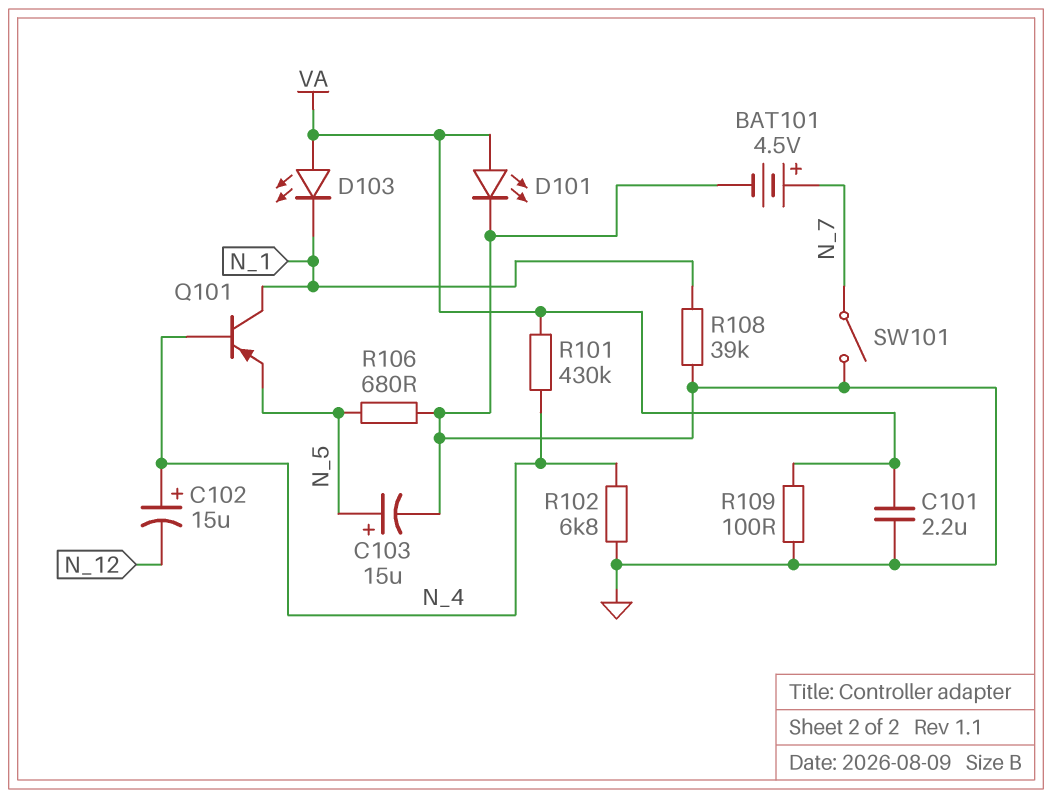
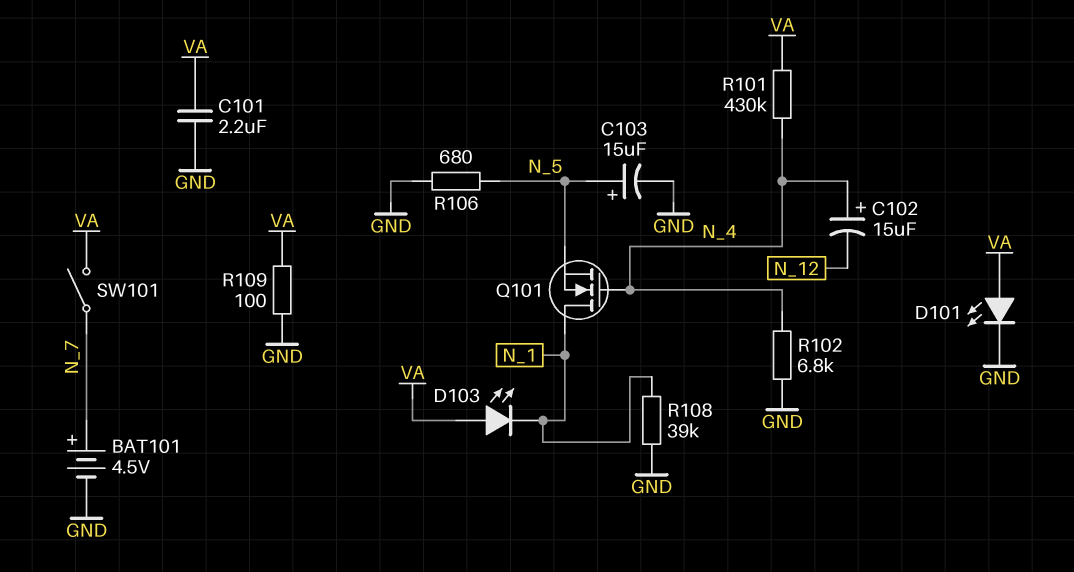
Q101: PNP (B N_4, C N_1, E N_5) -> NMOS (G N_4, D N_1, S N_5)
SW101: switch (GND, N_7) -> switch (N_7, VA)

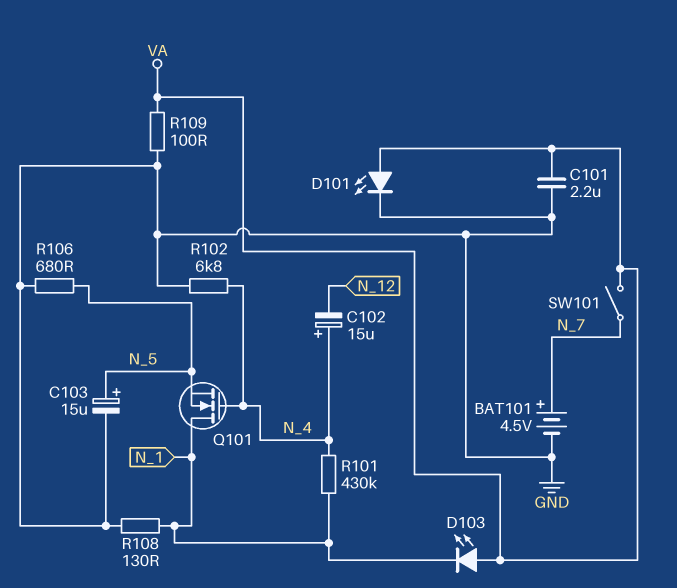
R101: 430k (N_4, VA) -> 430k (N_1, N_4)
R108: 39k (GND, N_1) -> 130 (GND, N_1)

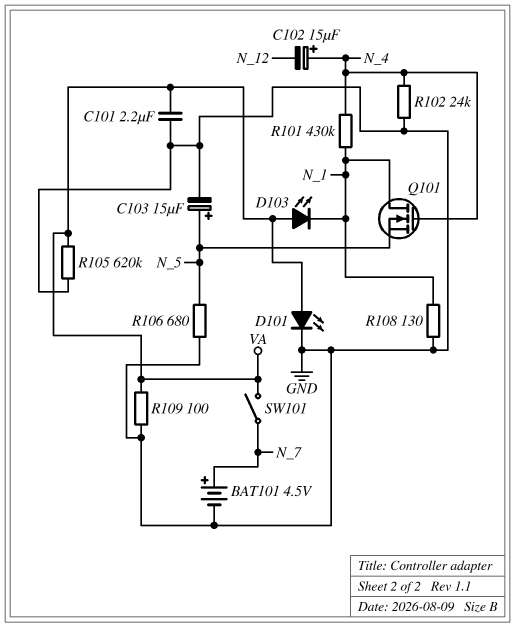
R102: 6.8k (GND, N_4) -> 24k (GND, N_4)
R105: none -> 620k (GND, VA)

